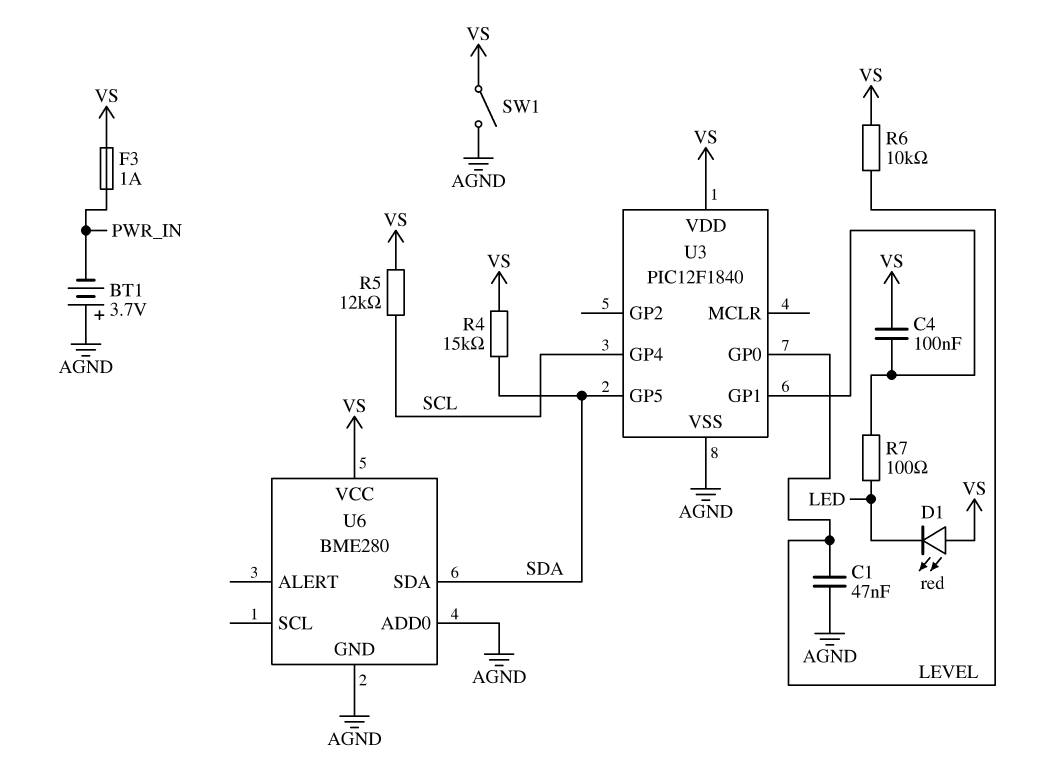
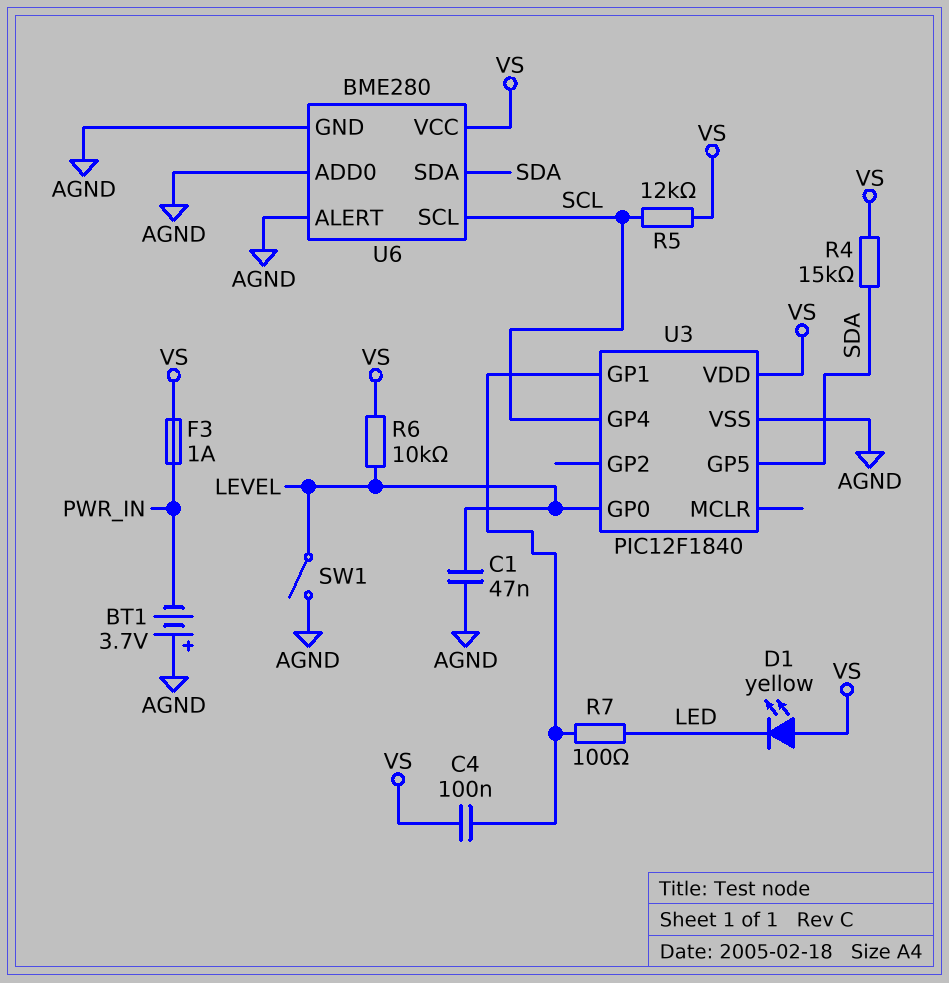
D1: LED red (A VS, K LED) -> LED yellow (A VS, K LED)
SW1: switch (AGND, VS) -> switch (AGND, LEVEL)
U6 pin ALERT: none -> AGND
U6 pin SCL: none -> SCL

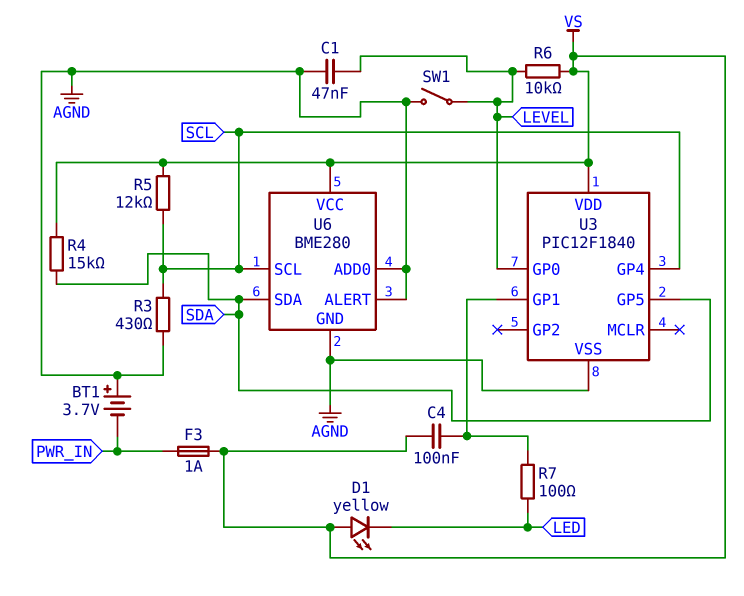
R3: none -> 430 (AGND, SCL)

